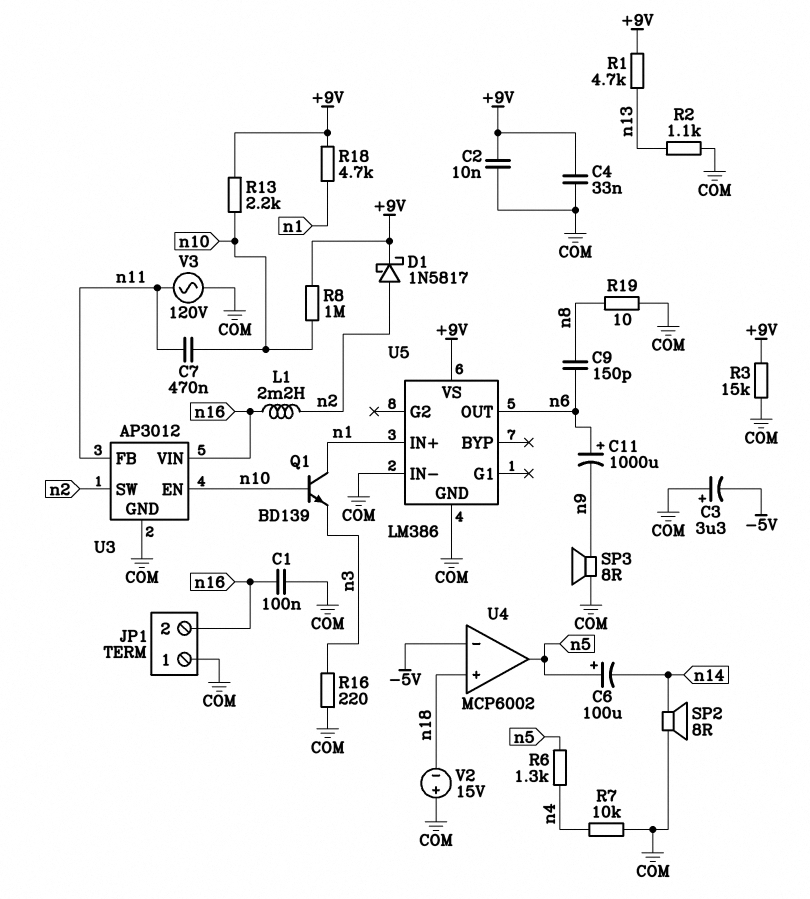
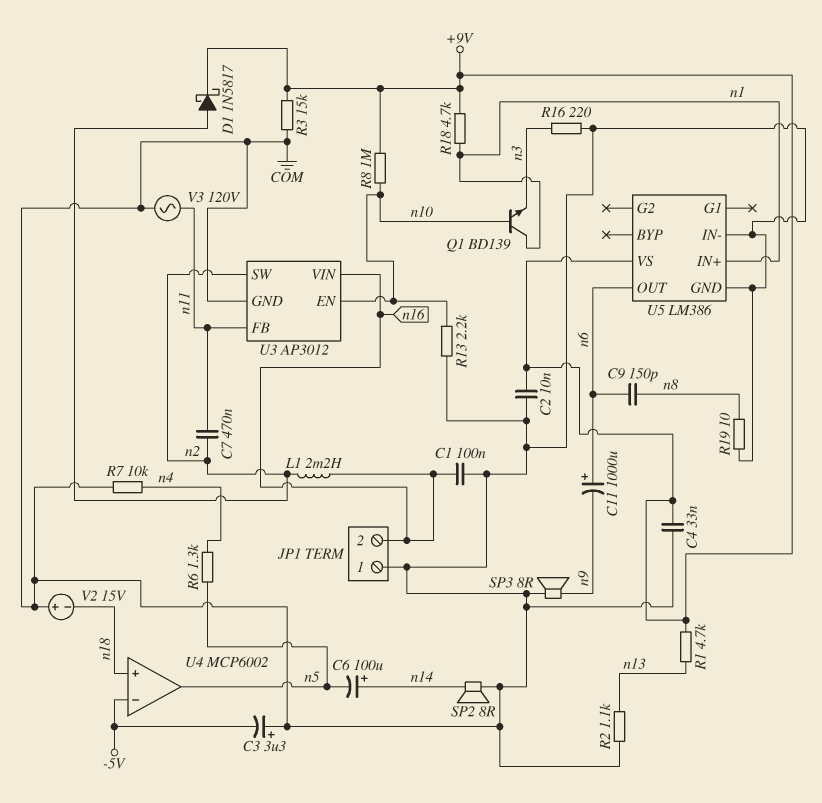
C6: 100uF (plus n5, minus n14) -> 100uF (plus n14, minus n5)
C7: 470nF (n10, n11) -> 470nF (n2, n11)
R13: 2.2k (+9V, n10) -> 2.2k (COM, n10)

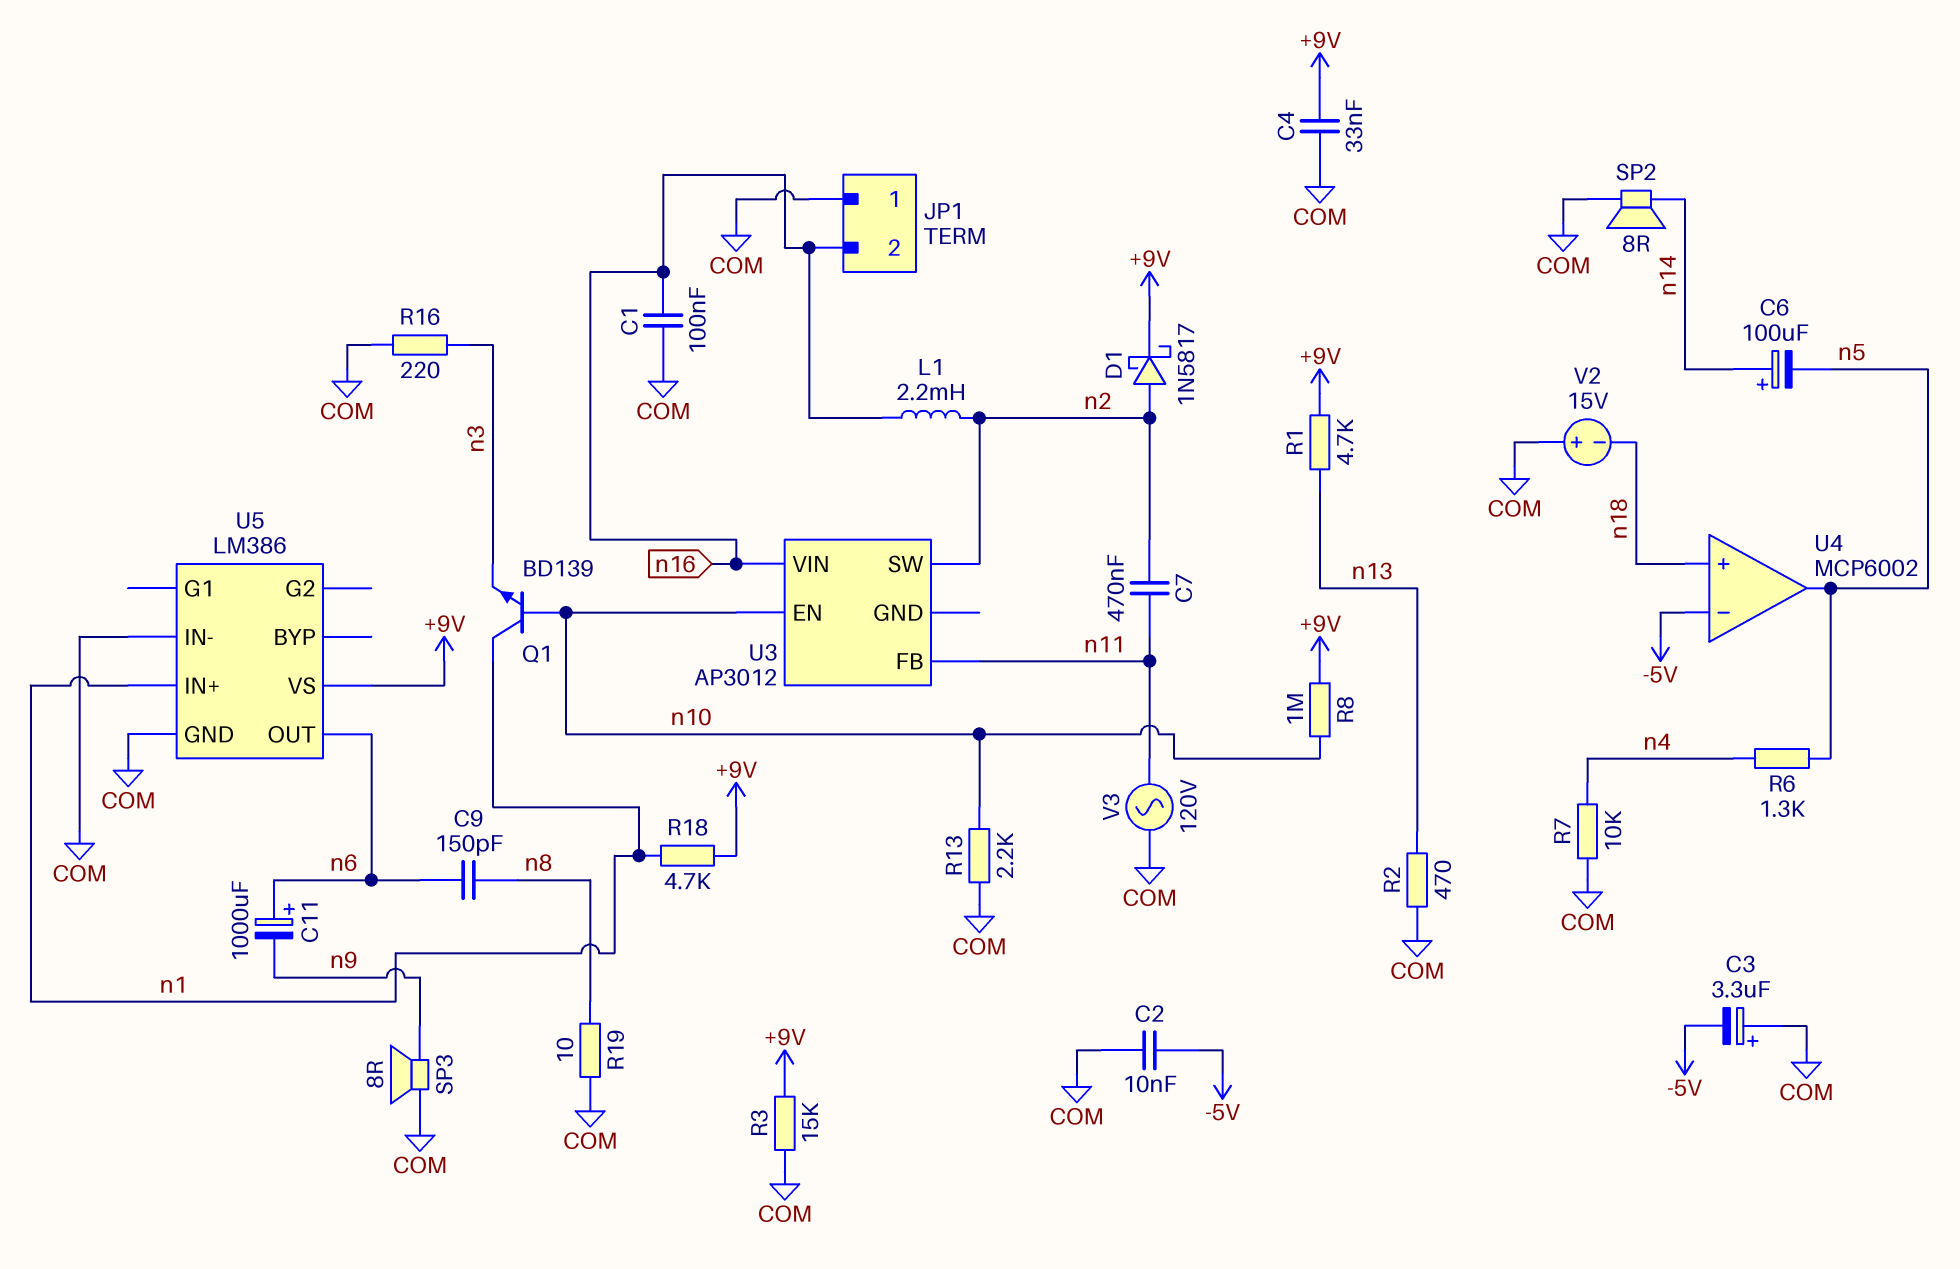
C2: 10nF (+9V, COM) -> 10nF (-5V, COM)
R2: 1.1k (COM, n13) -> 470 (COM, n13)
U3 pin GND: COM -> none

